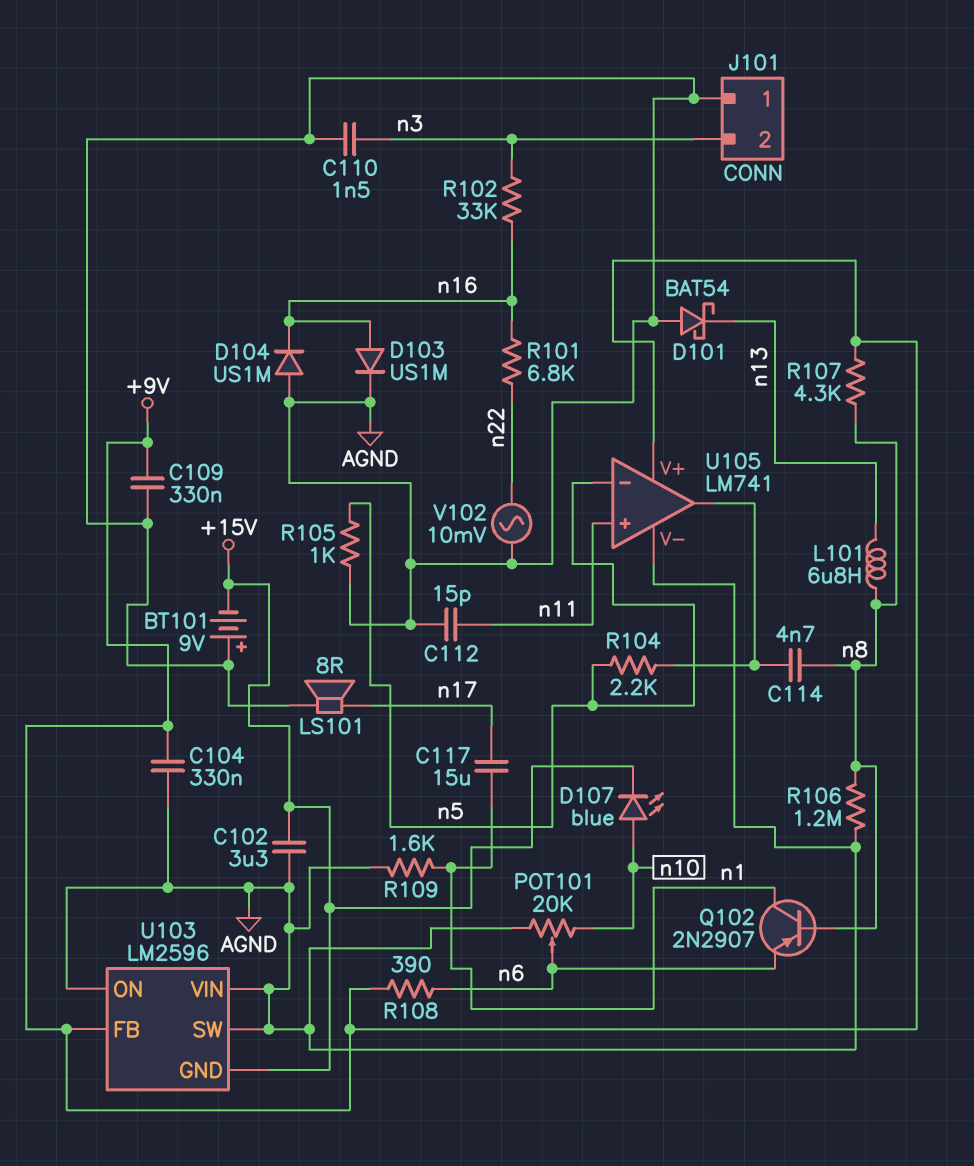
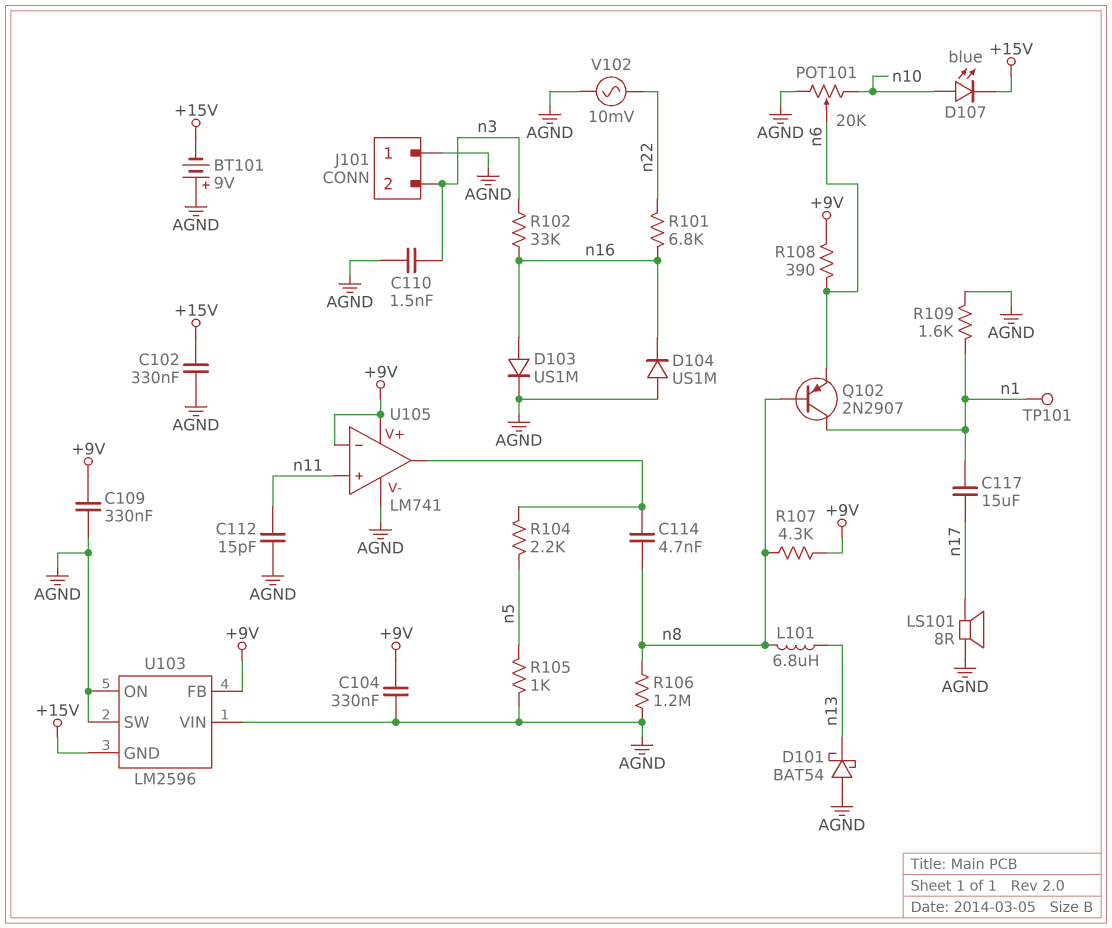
C102: 3.3uF (+15V, AGND) -> 330nF (+15V, AGND)
TP101: none -> test point (n1)
U105 pin in-: n5 -> +9V

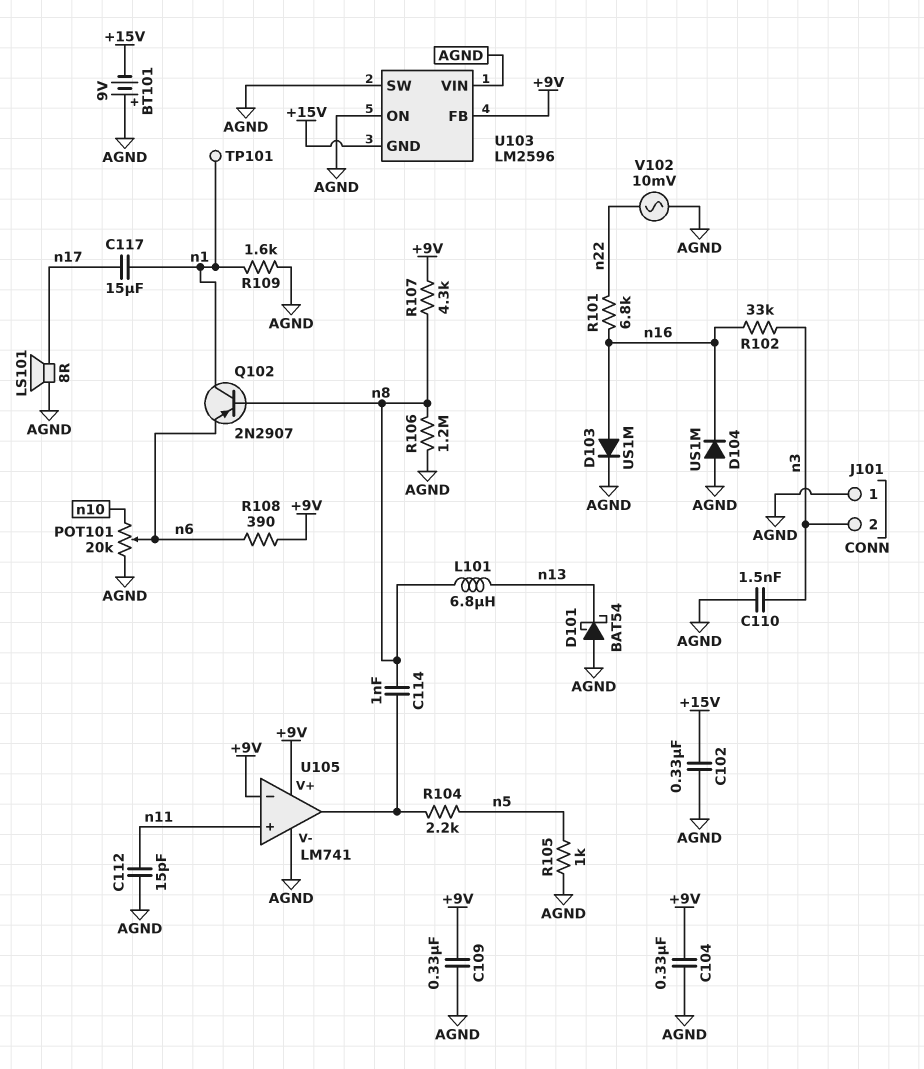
C114: 4.7nF (U105/out, n8) -> 1nF (U105/out, n8)
D107: LED blue (A n10, K +15V) -> none

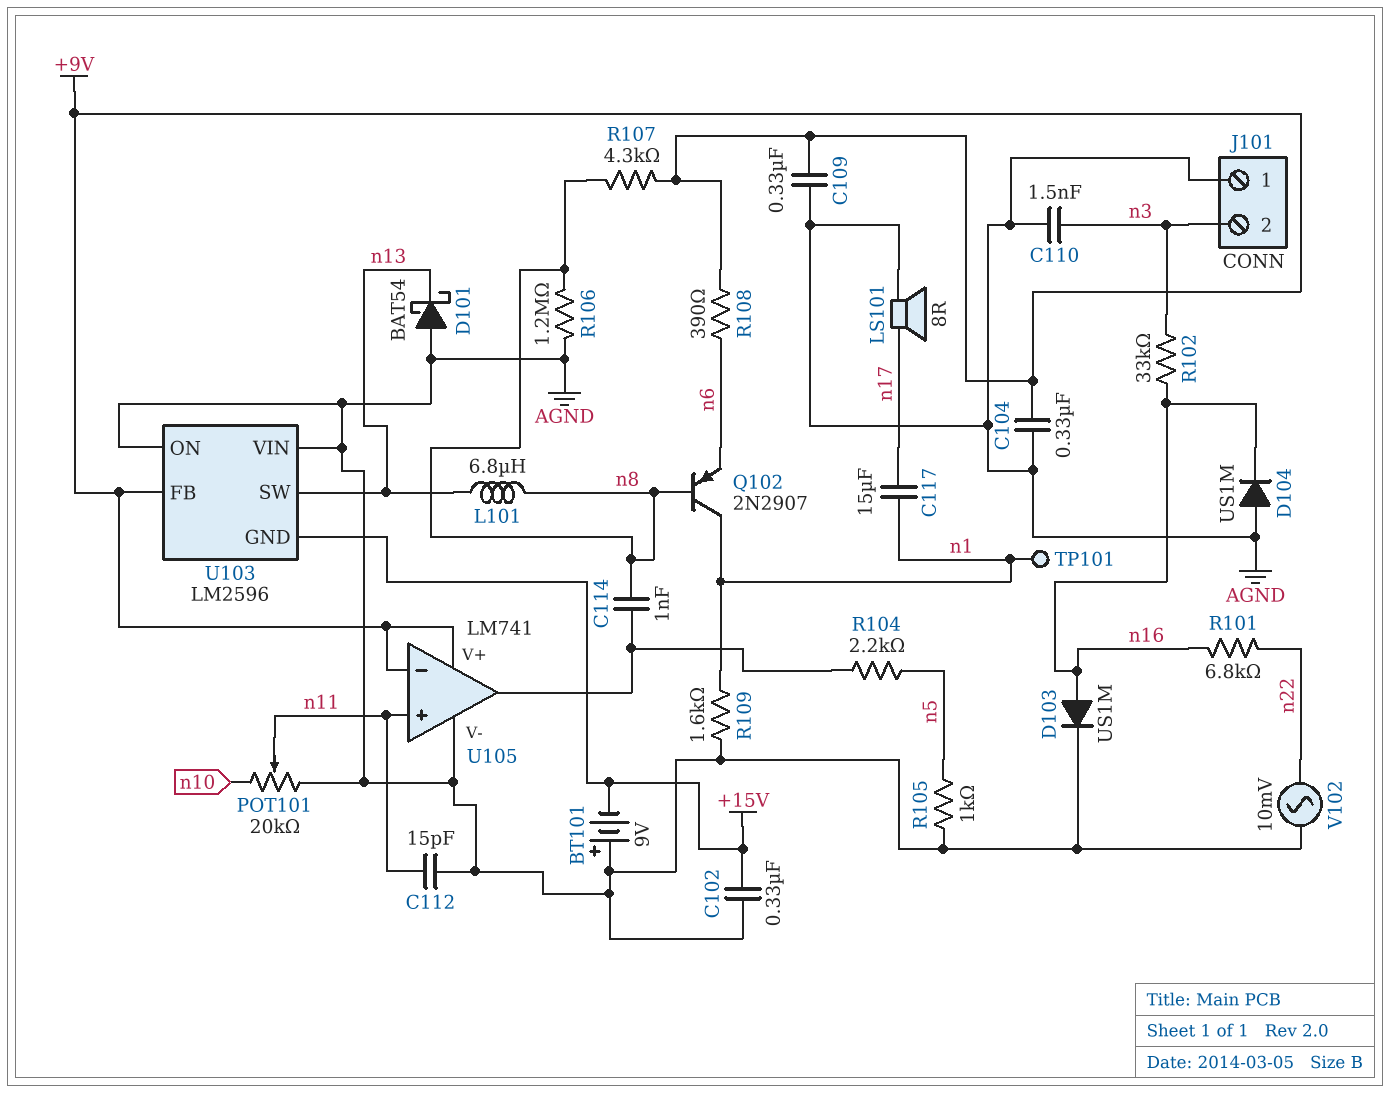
POT101: 20k (AGND, n10, wiper n6) -> 20k (AGND, n10, wiper n11)
U103 pin SW: AGND -> n13

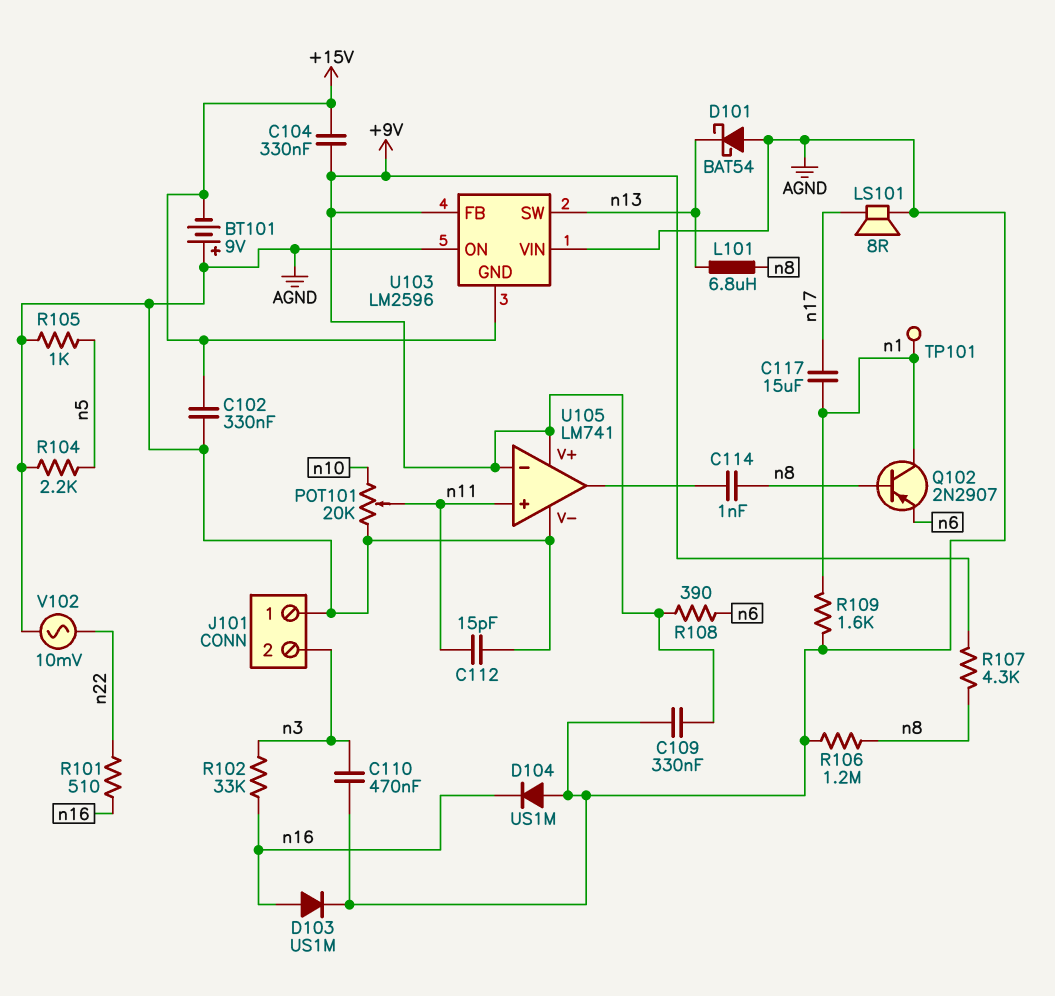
C104: 330nF (+9V, AGND) -> 330nF (+9V, +15V)
C110: 1.5nF (AGND, n3) -> 470nF (AGND, n3)
R101: 6.8k (n16, n22) -> 510 (n16, n22)
R104: 2.2k (U105/out, n5) -> 2.2k (AGND, n5)

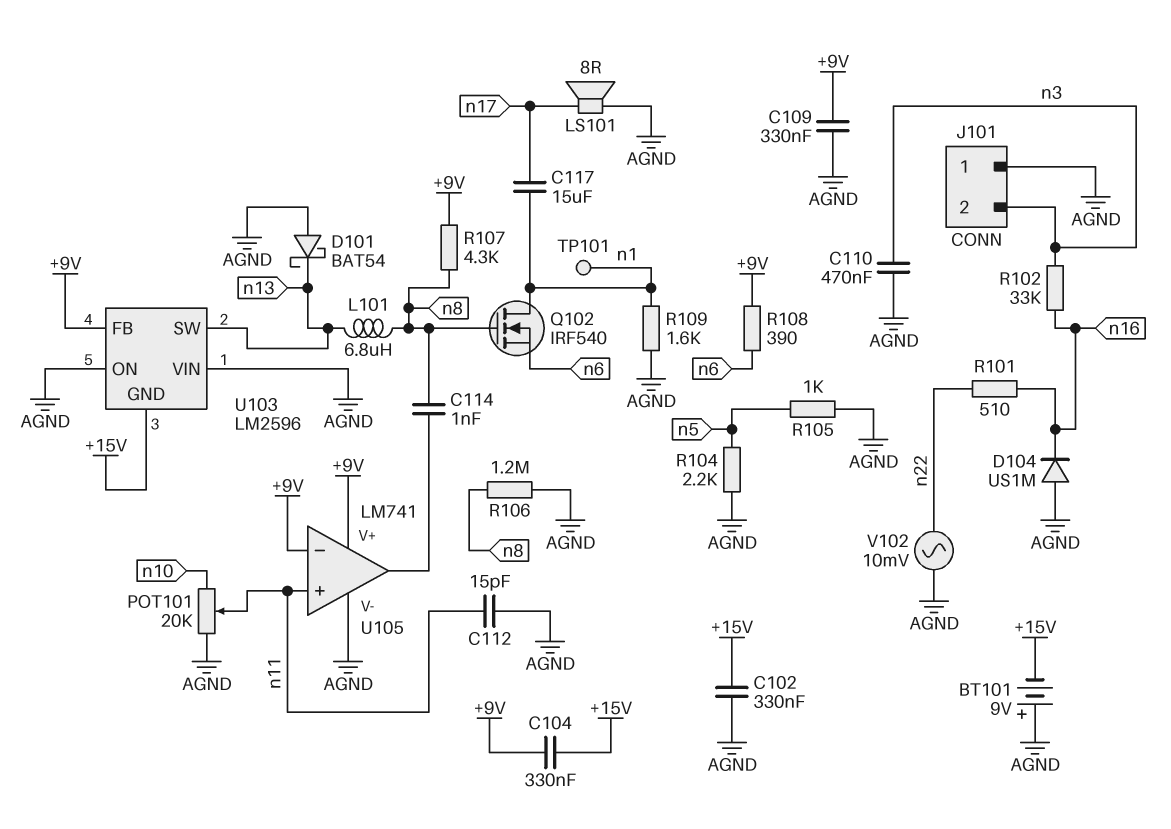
D103: diode US1M (A n16, K AGND) -> none
Q102: PNP 2N2907 (B n8, C n1, E n6) -> NMOS IRF540 (G n8, D n1, S n6)

